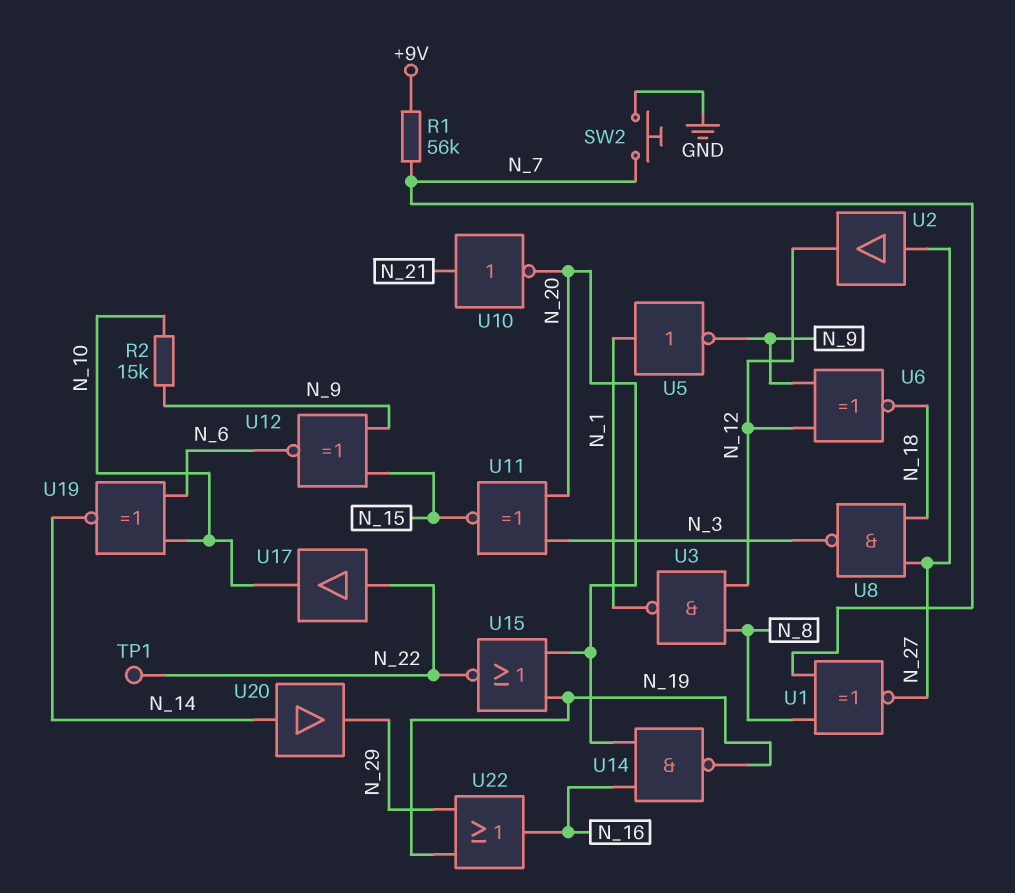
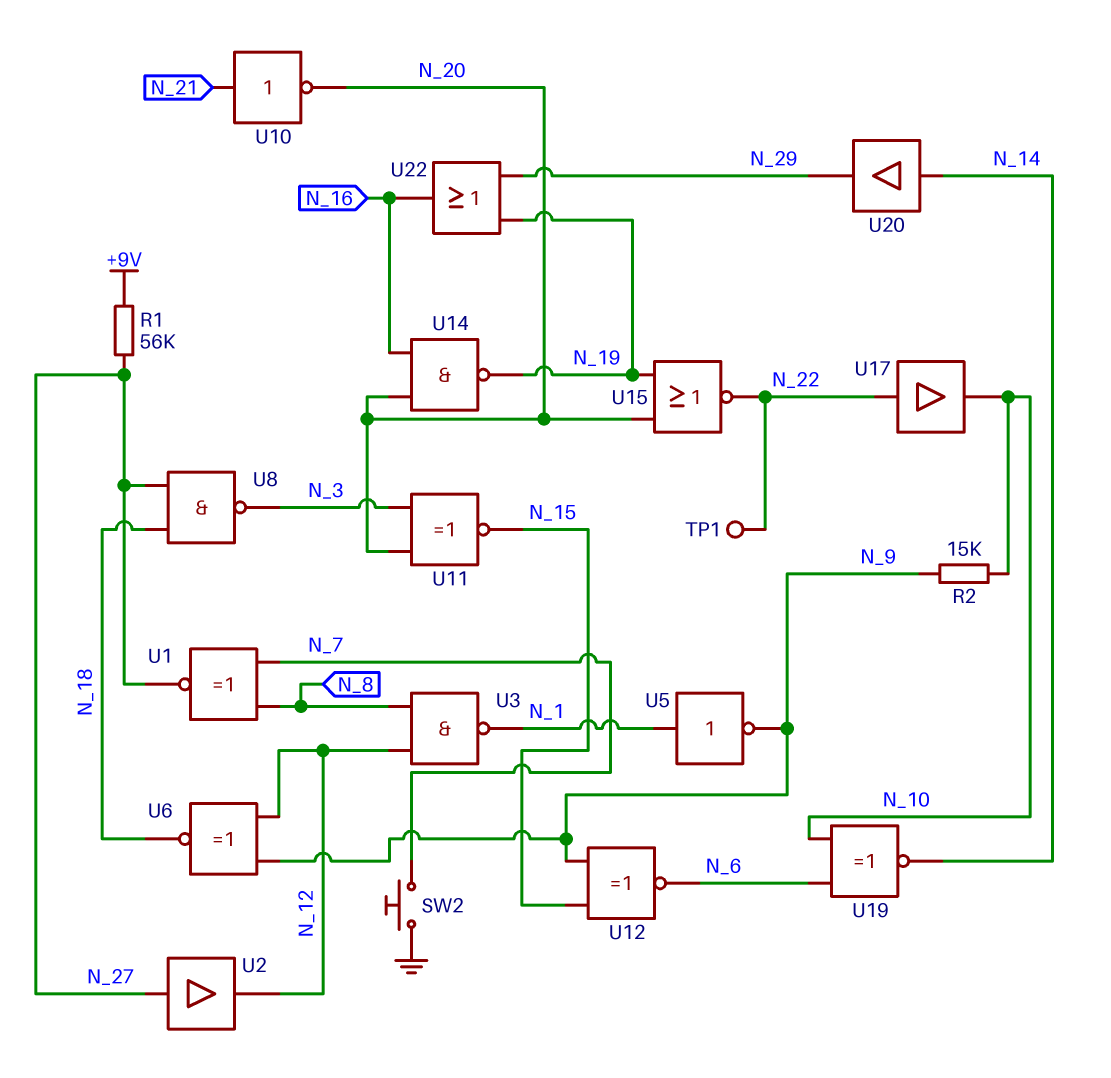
R1: 56k (+9V, N_7) -> 56k (+9V, N_27)

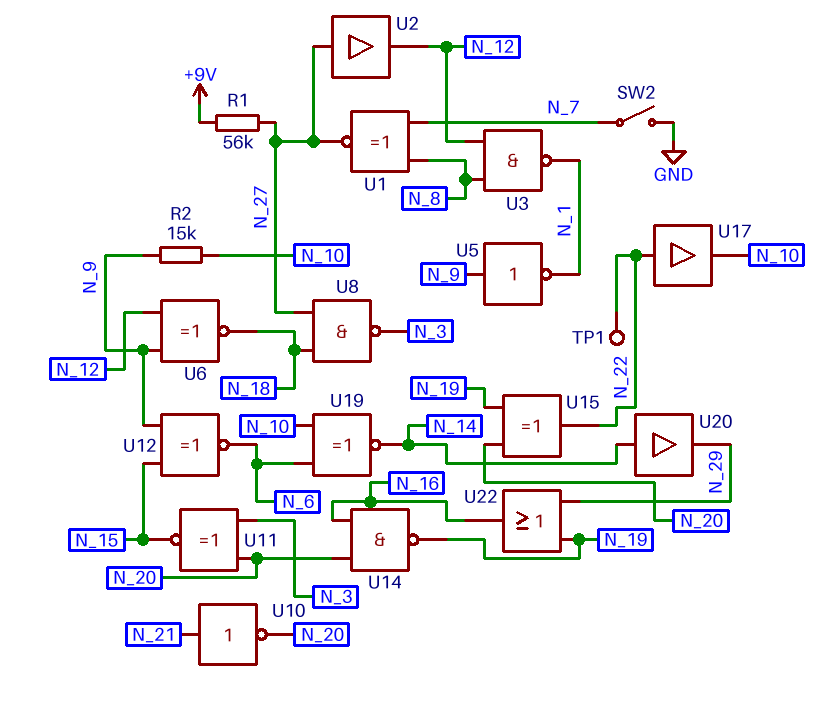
SW2: button (GND, N_7) -> switch (GND, N_7)
U5: NOT (in N_1, out N_9) -> NOT (in N_9, out N_1)
U15: NOR (in N_19, in N_20, out N_22) -> XOR (in N_19, in N_20, out N_22)

